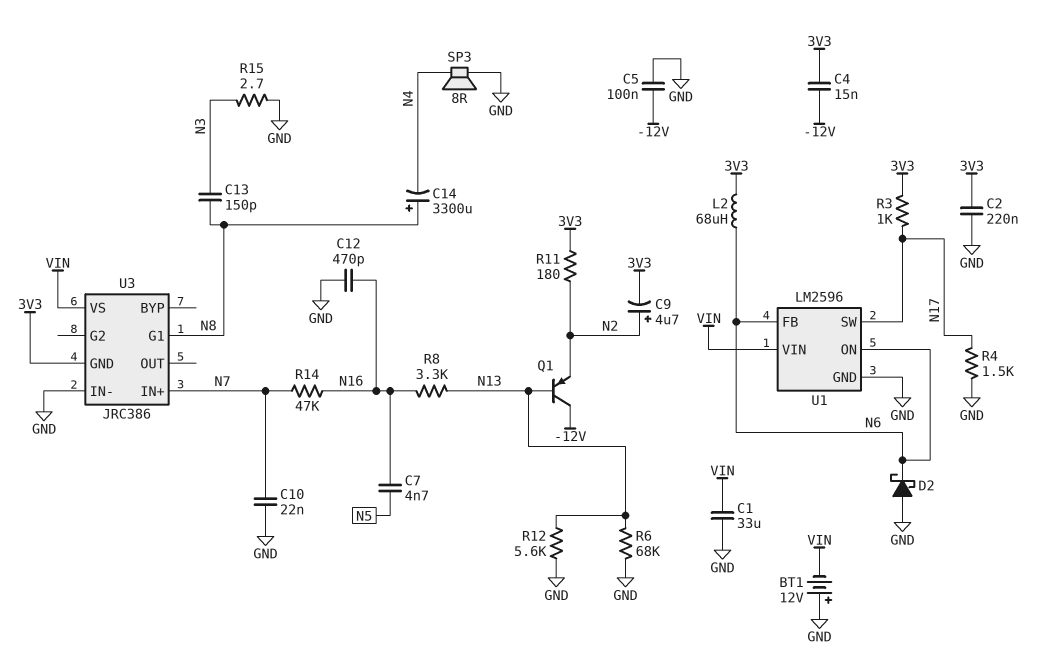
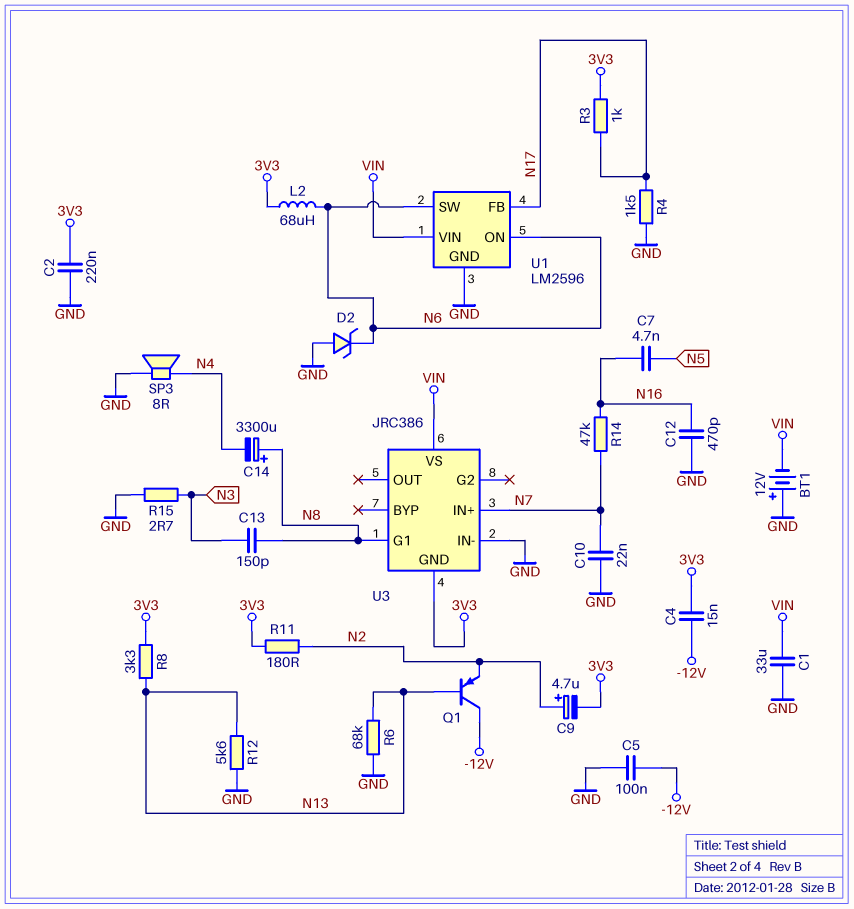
D2: schottky (A GND, K N6) -> zener (A GND, K N6)
R8: 3.3k (N13, N16) -> 3.3k (3V3, N13)
U1 pin FB: N6 -> N17
U1 pin SW: N17 -> N6

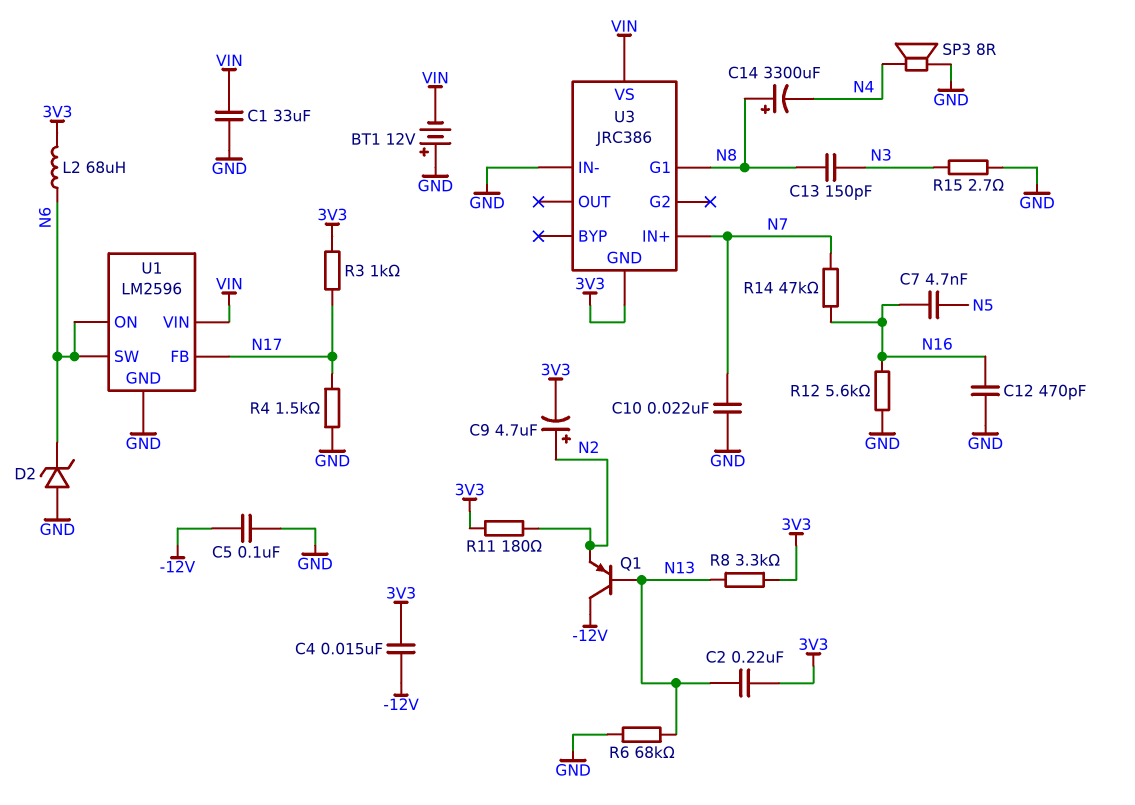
C2: 220nF (3V3, GND) -> 220nF (3V3, N13)
R12: 5.6k (GND, N13) -> 5.6k (GND, N16)

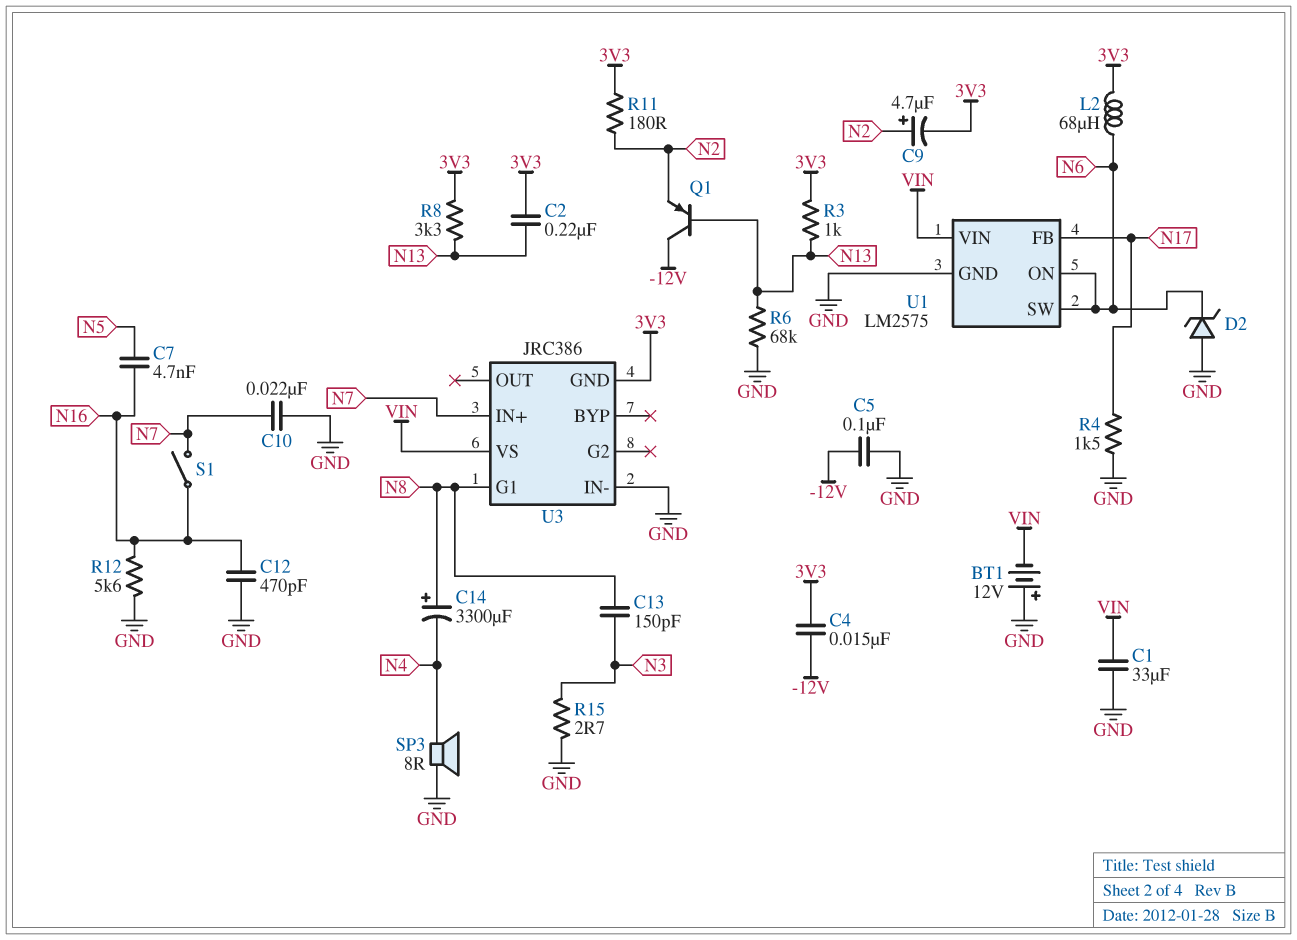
R3: 1k (3V3, N17) -> 1k (3V3, N13)
R14: 47k (N7, N16) -> none
S1: none -> switch (N7, N16)
U1: LM2596 -> LM2575

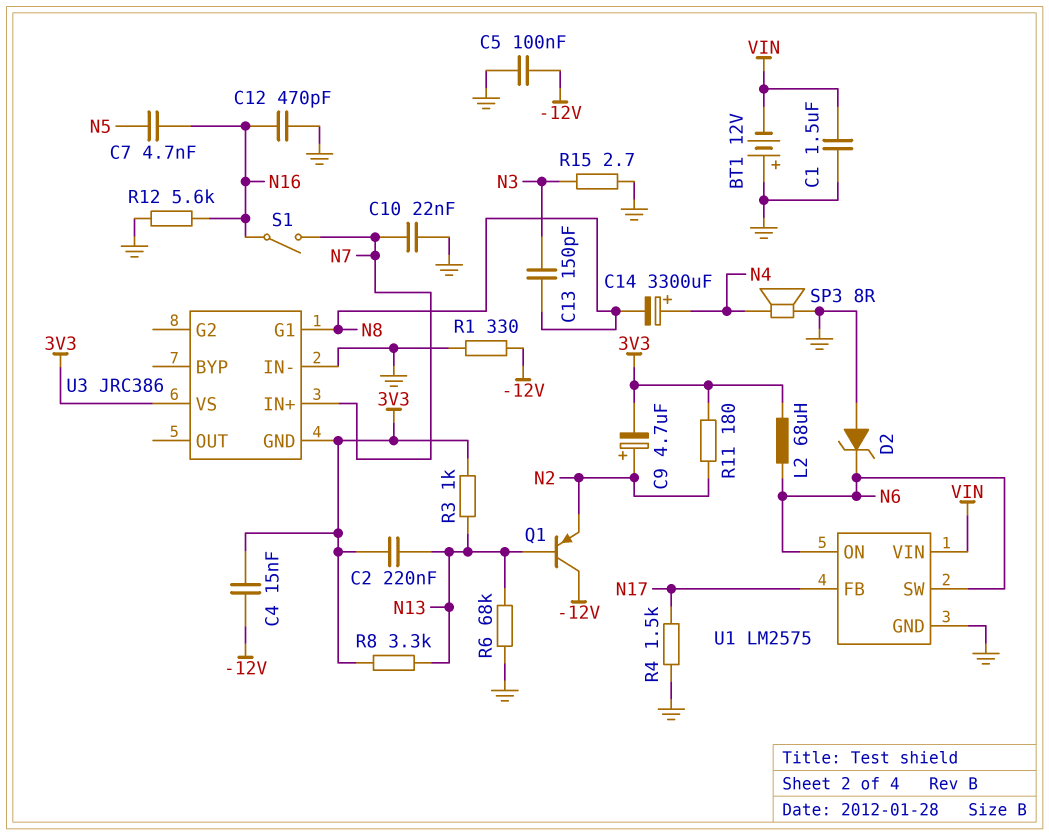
C1: 33uF (GND, VIN) -> 1.5uF (GND, VIN)
C14: 3300uF (plus N8, minus N4) -> 3300uF (plus N4, minus N8)
R1: none -> 330 (-12V, GND)
U3 pin VS: VIN -> 3V3

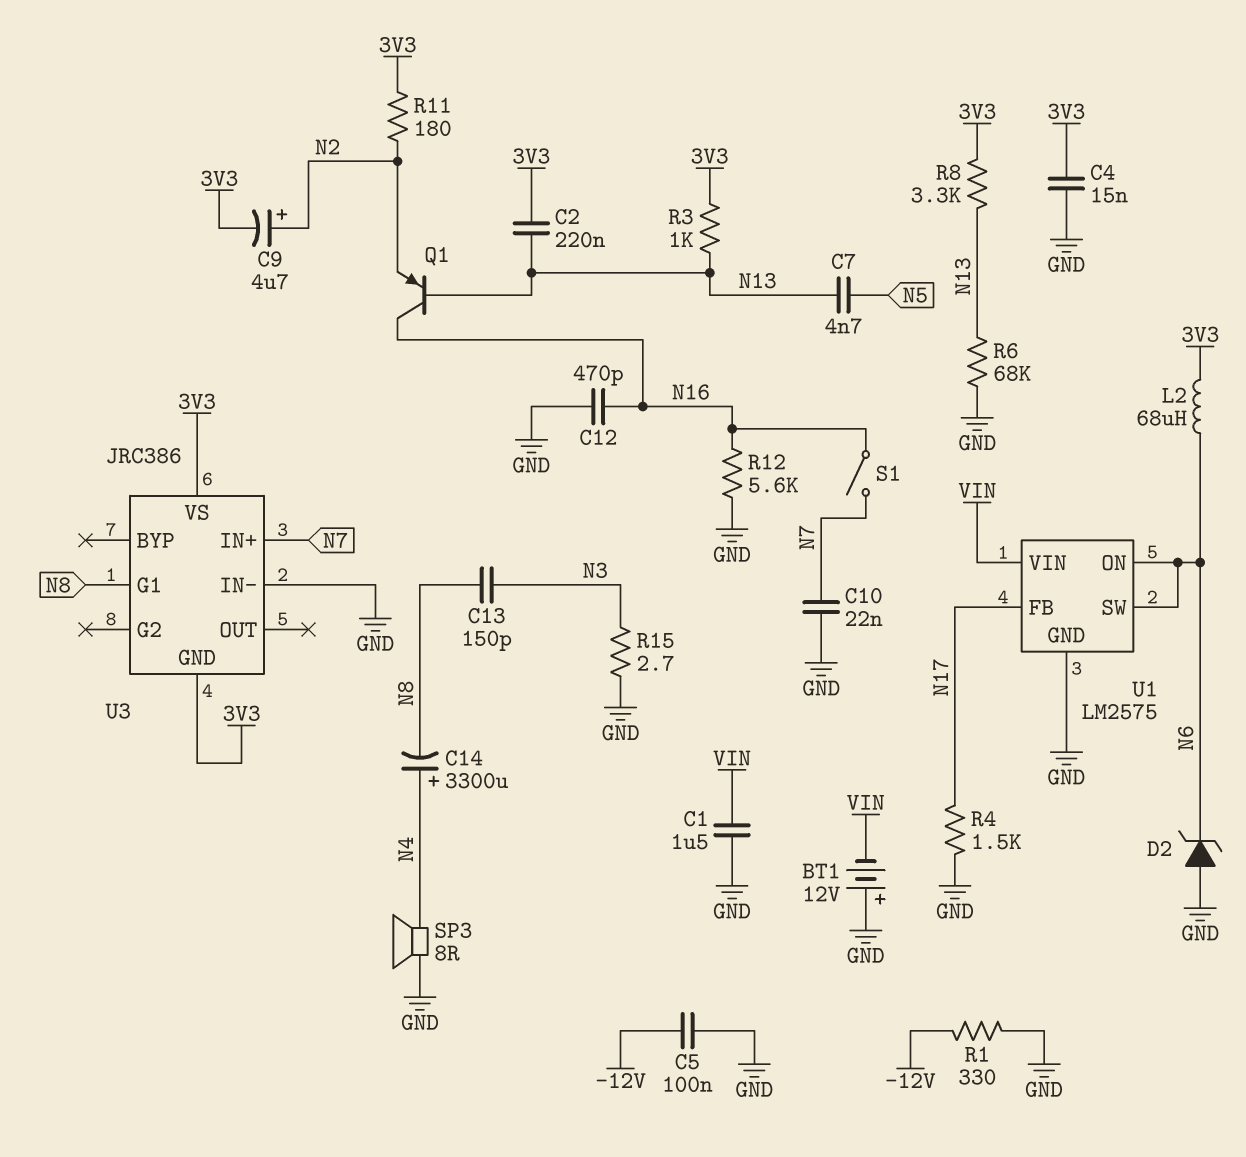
C4: 15nF (-12V, 3V3) -> 15nF (3V3, GND)
C7: 4.7nF (N5, N16) -> 4.7nF (N5, N13)
Q1: PNP (B N13, C -12V, E N2) -> PNP (B N13, C N16, E N2)

